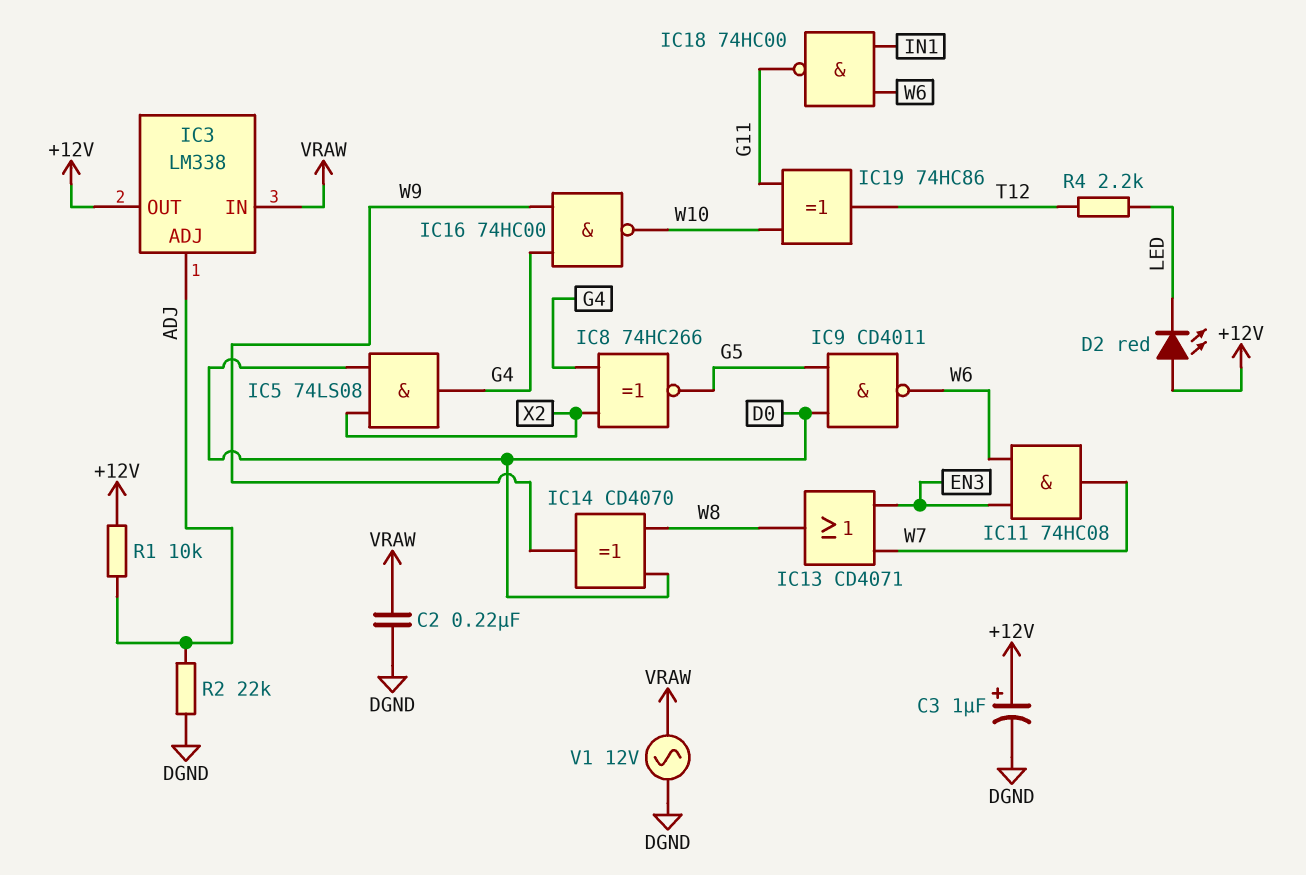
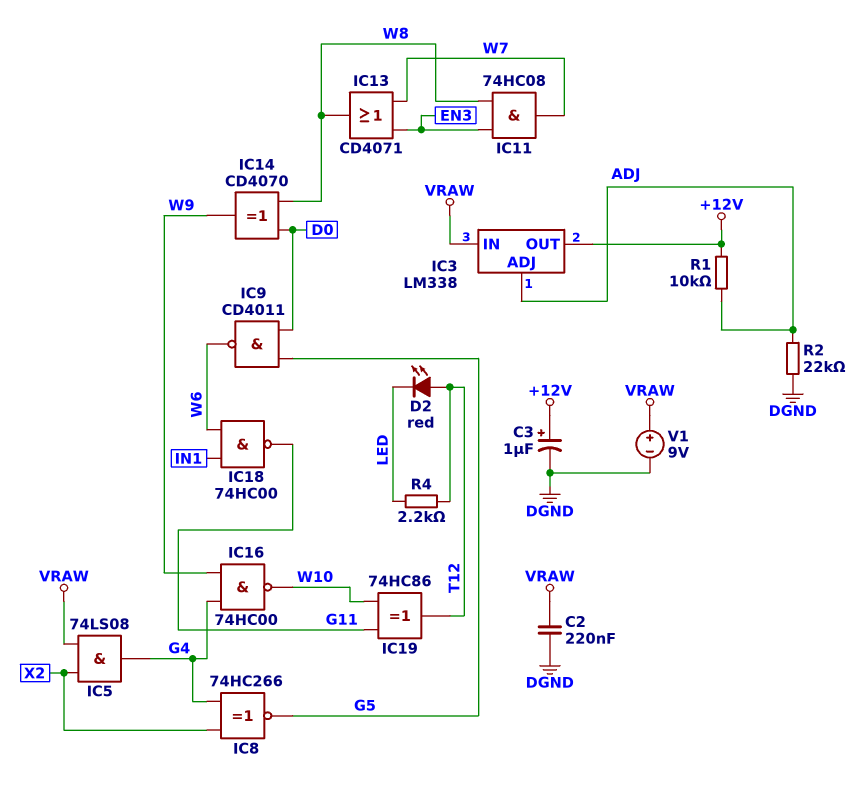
D2: LED red (A +12V, K LED) -> LED red (A T12, K LED)
IC5: AND 74LS08 (in D0, in X2, out G4) -> AND 74LS08 (in VRAW, in X2, out G4)
IC11: AND 74HC08 (in EN3, in W6, out W7) -> AND 74HC08 (in EN3, in W8, out W7)
V1: AC 12V (DGND, VRAW) -> 9V (plus VRAW, minus DGND)

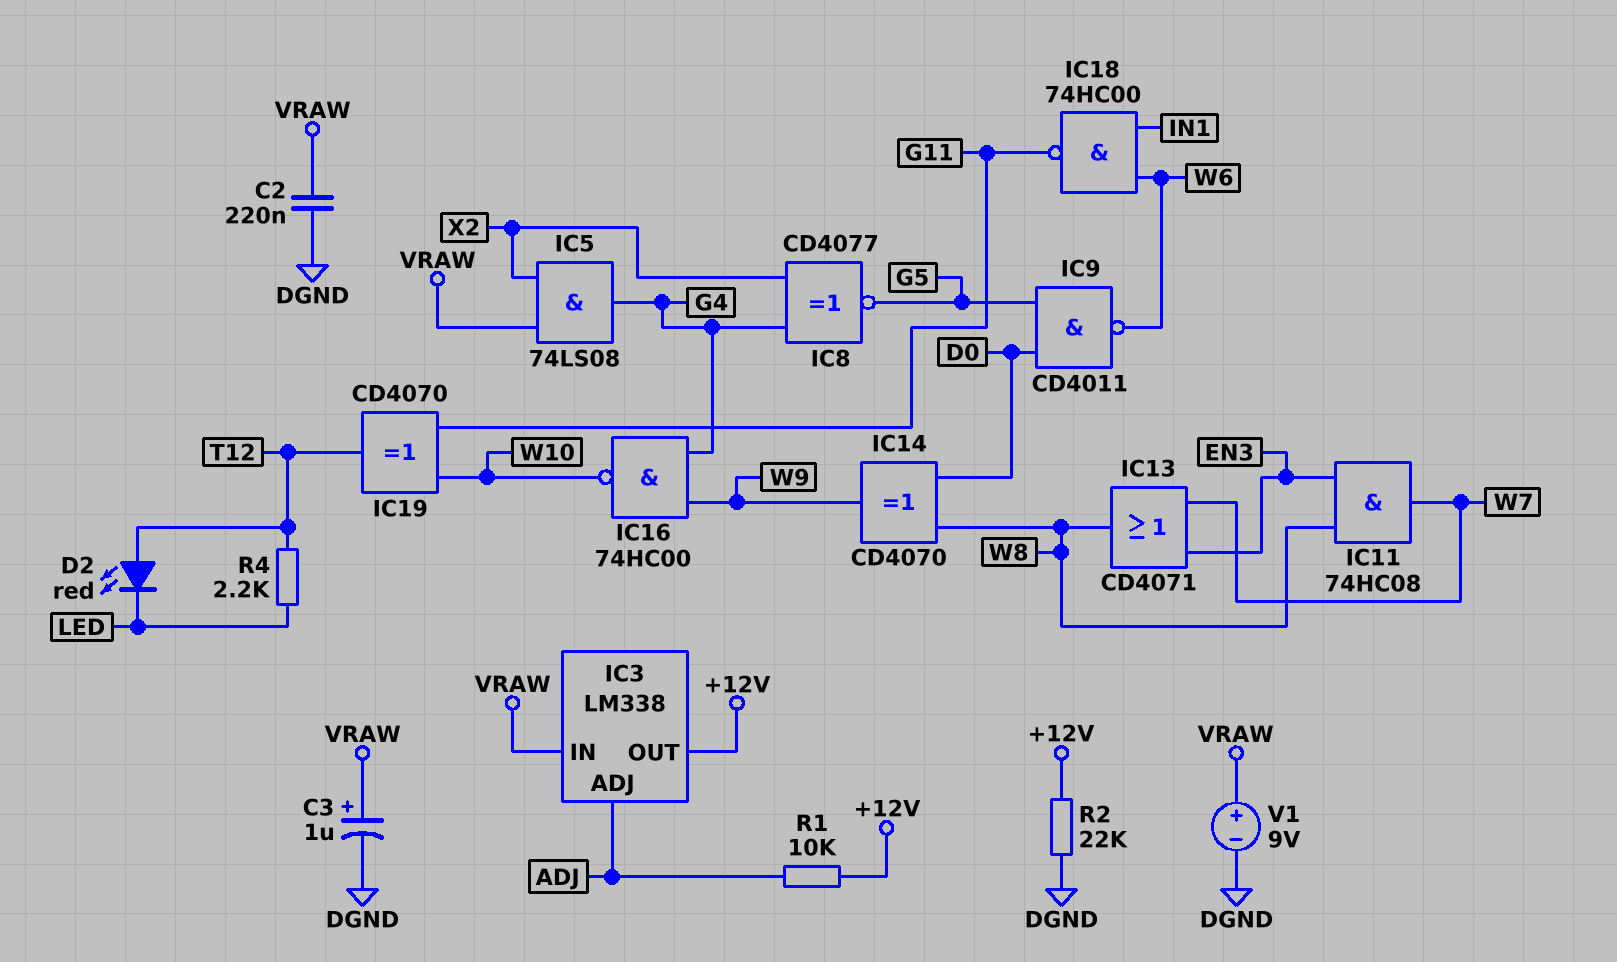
C3: 1uF (plus +12V, minus DGND) -> 1uF (plus VRAW, minus DGND)
IC8: XNOR 74HC266 (in G4, in X2, out G5) -> XNOR CD4077 (in G4, in X2, out G5)
IC19: XOR 74HC86 (in G11, in W10, out T12) -> XOR CD4070 (in G11, in W10, out T12)
R2: 22k (ADJ, DGND) -> 22k (+12V, DGND)

